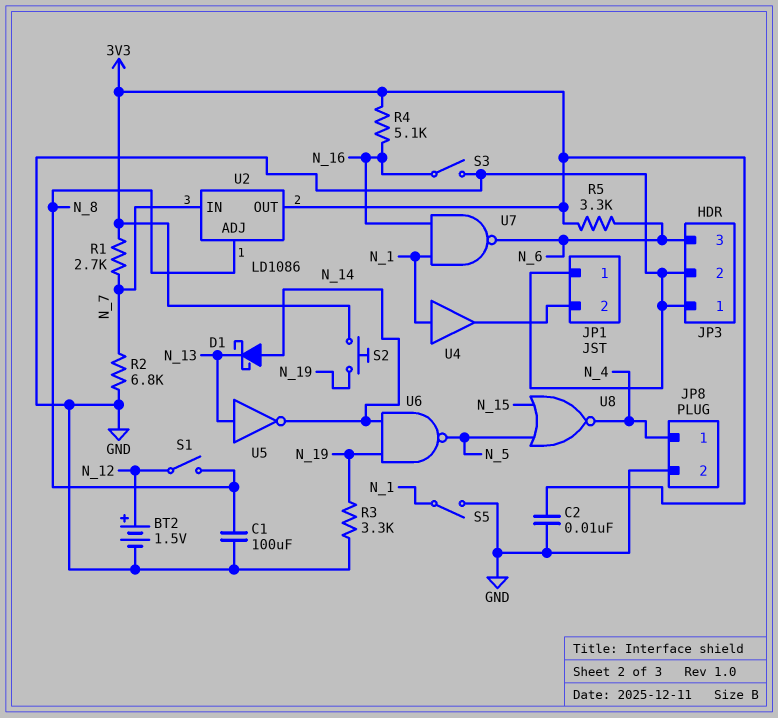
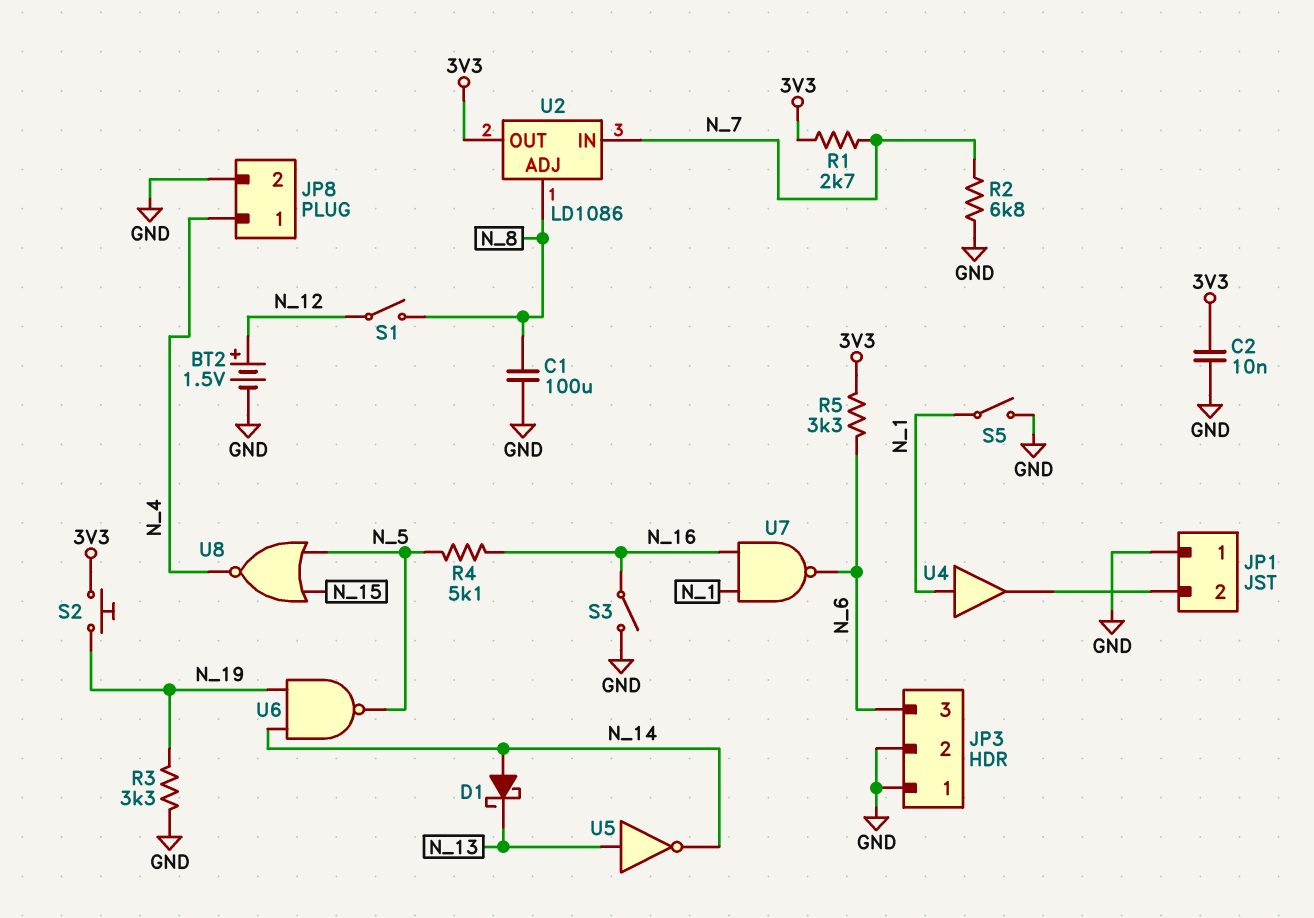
R4: 5.1k (3V3, N_16) -> 5.1k (N_5, N_16)

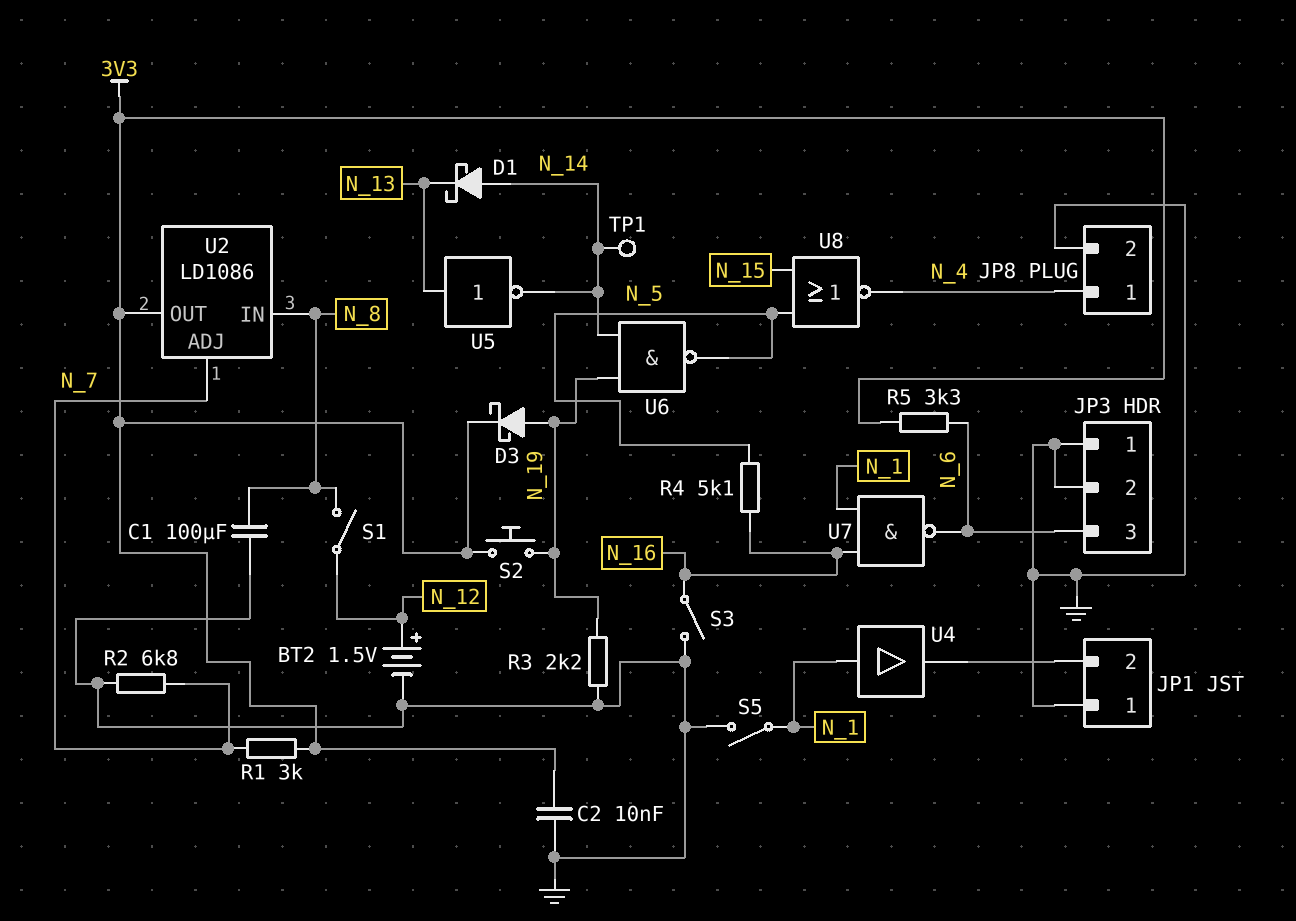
D3: none -> schottky (A N_19, K 3V3)
R1: 2.7k (3V3, N_7) -> 3k (3V3, N_7)
R3: 3.3k (GND, N_19) -> 2.2k (GND, N_19)
TP1: none -> test point (N_14)
U2 pin ADJ: N_8 -> N_7
U2 pin IN: N_7 -> N_8

